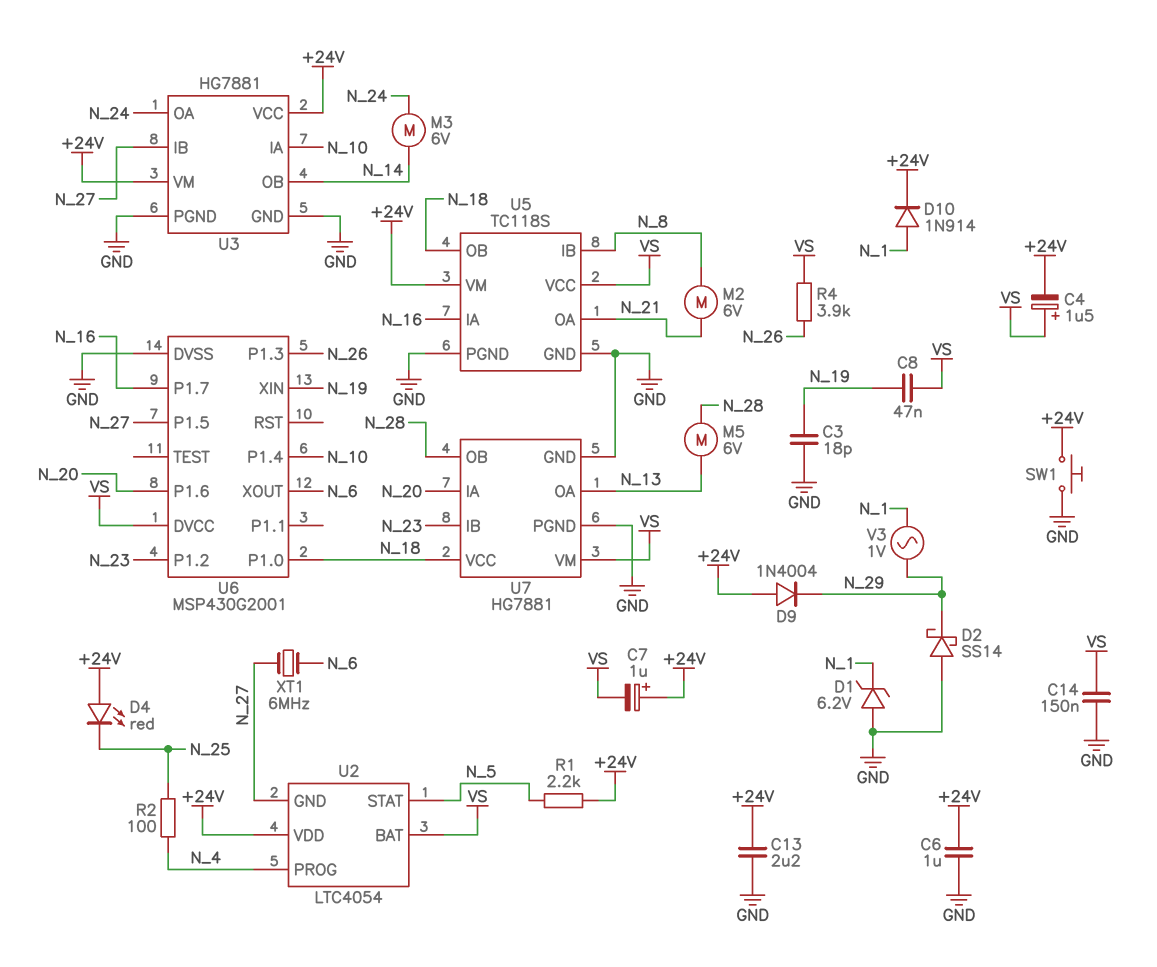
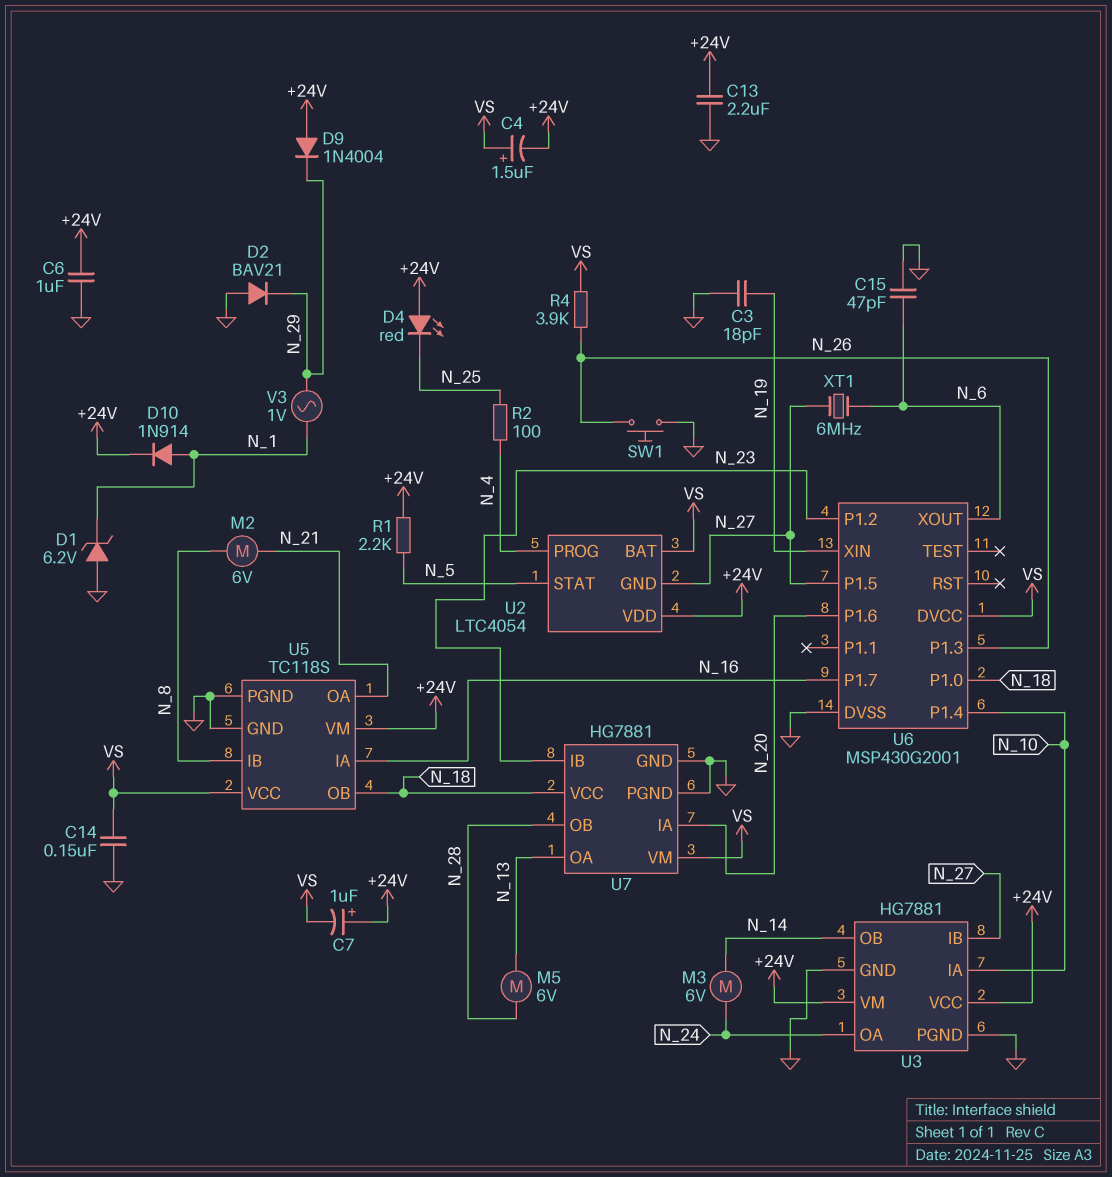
C8: 47nF (N_19, VS) -> none
C15: none -> 47pF (GND, N_6)
D2: schottky SS14 (A GND, K N_29) -> diode BAV21 (A GND, K N_29)
SW1: button (+24V, GND) -> button (GND, N_26)

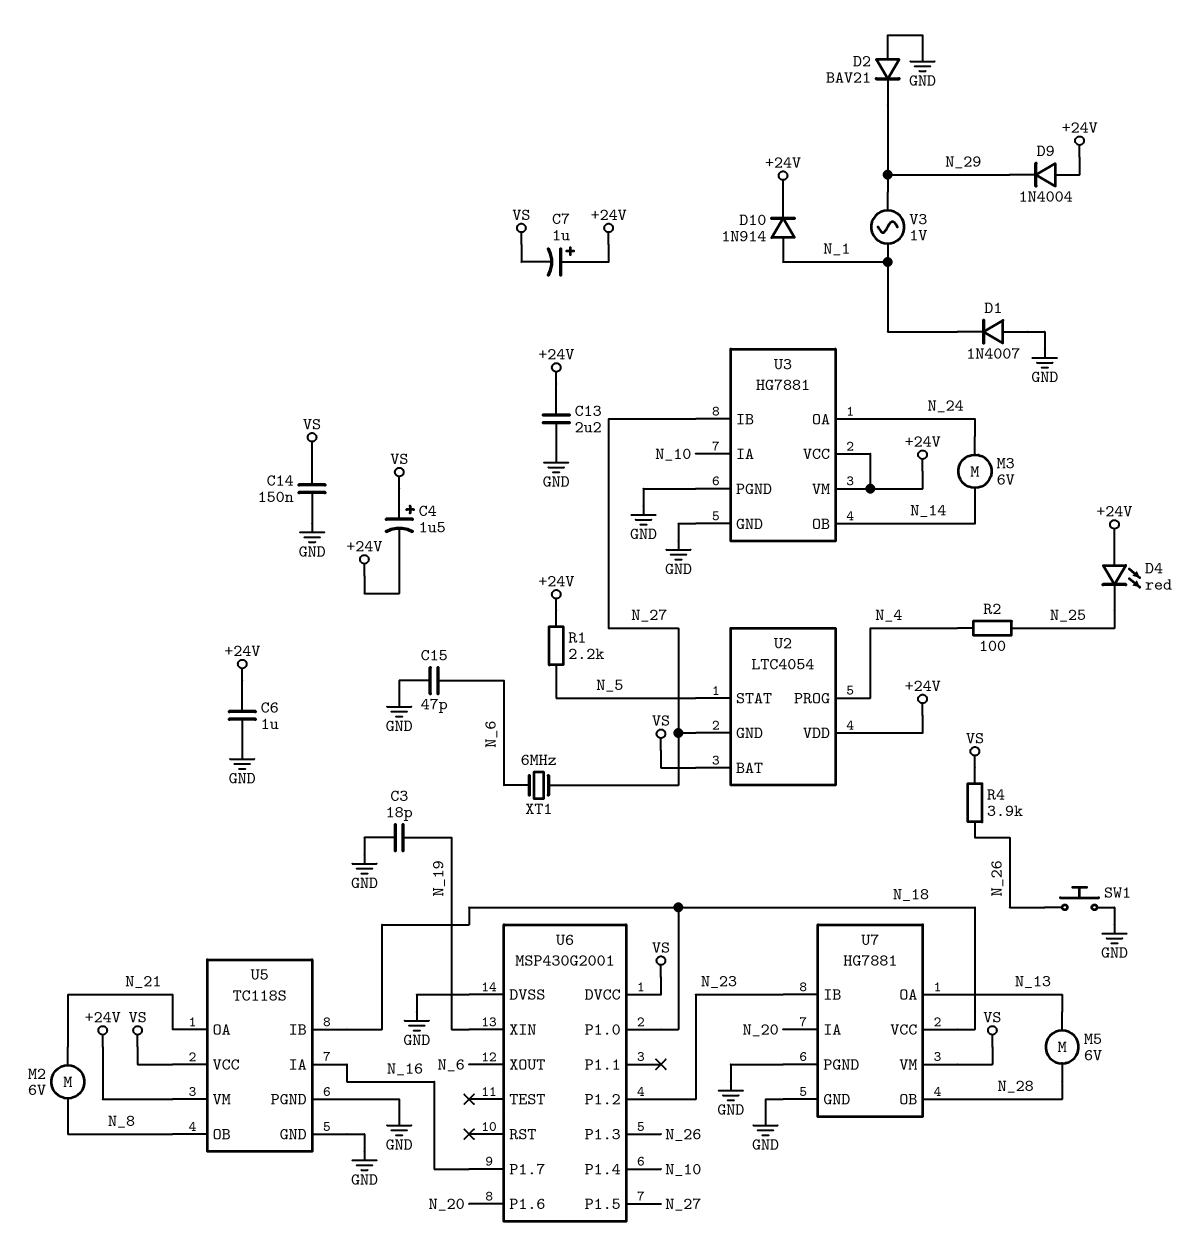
D1: zener 6.2V (A GND, K N_1) -> diode 1N4007 (A GND, K N_1)
U5 pin IB: N_8 -> N_18
U5 pin OB: N_18 -> N_8

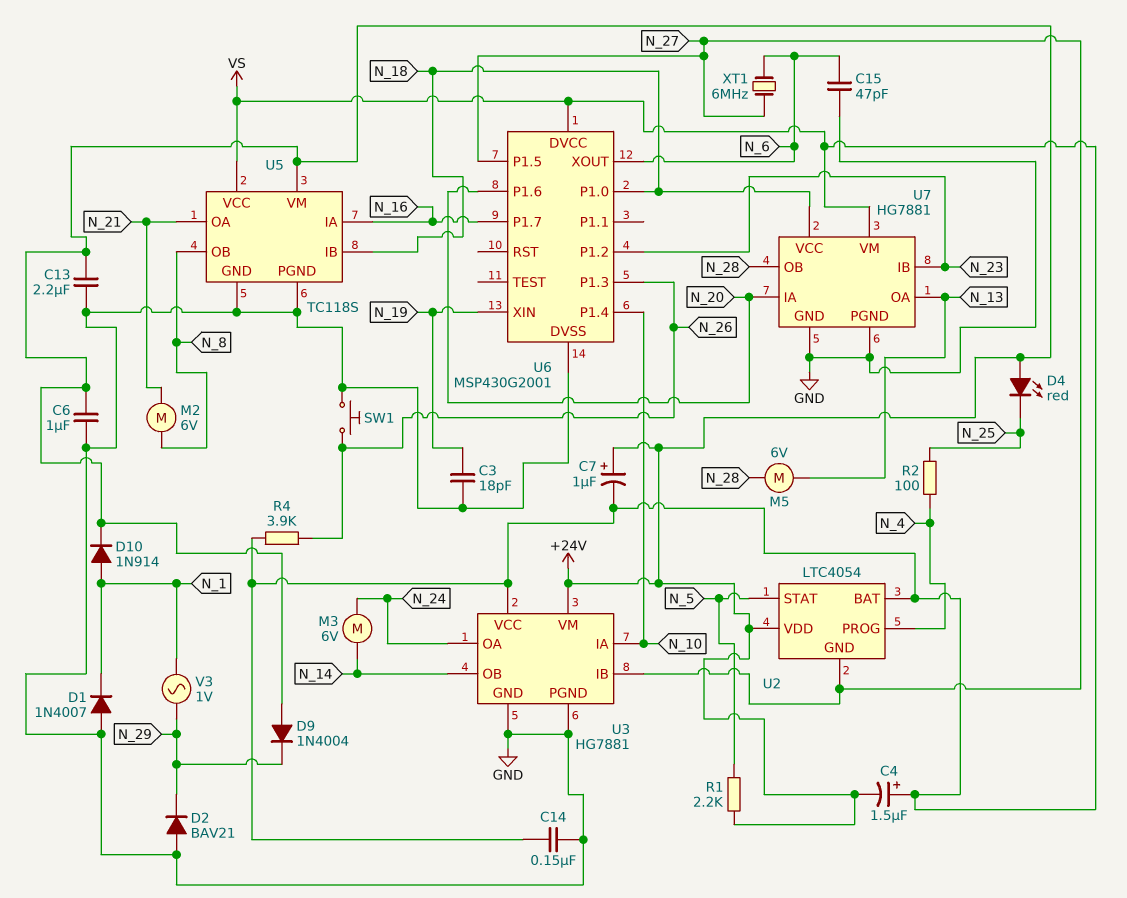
U3 pin VCC: +24V -> VS

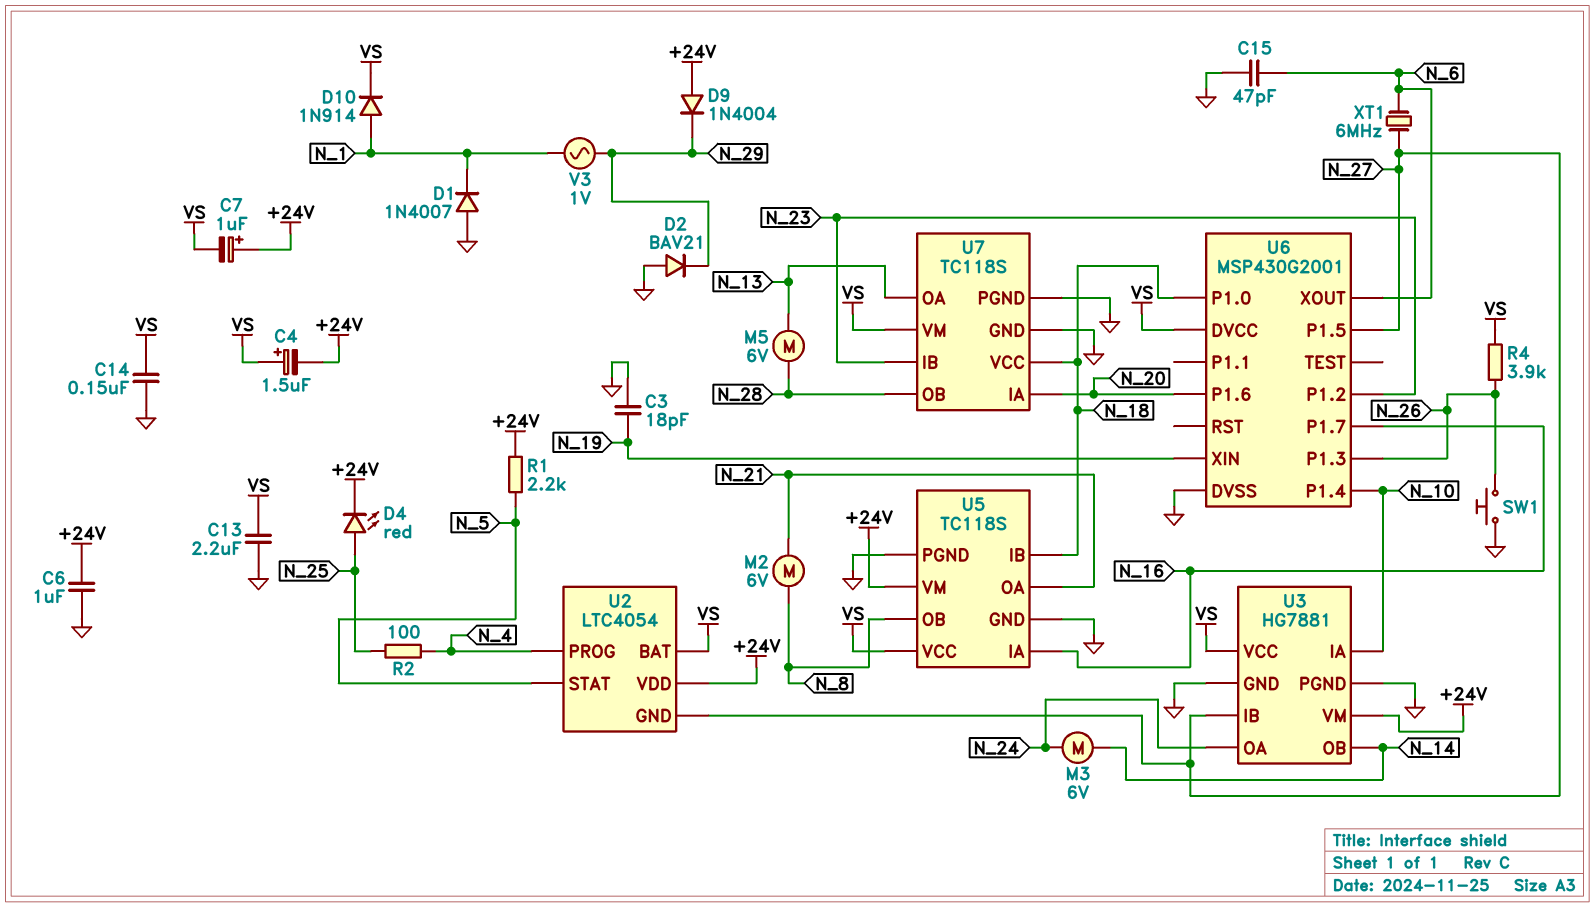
C13: 2.2uF (+24V, GND) -> 2.2uF (GND, VS)
D4: LED red (A +24V, K N_25) -> LED red (A N_25, K +24V)
D10: diode 1N914 (A N_1, K +24V) -> diode 1N914 (A N_1, K VS)
U7: HG7881 -> TC118S

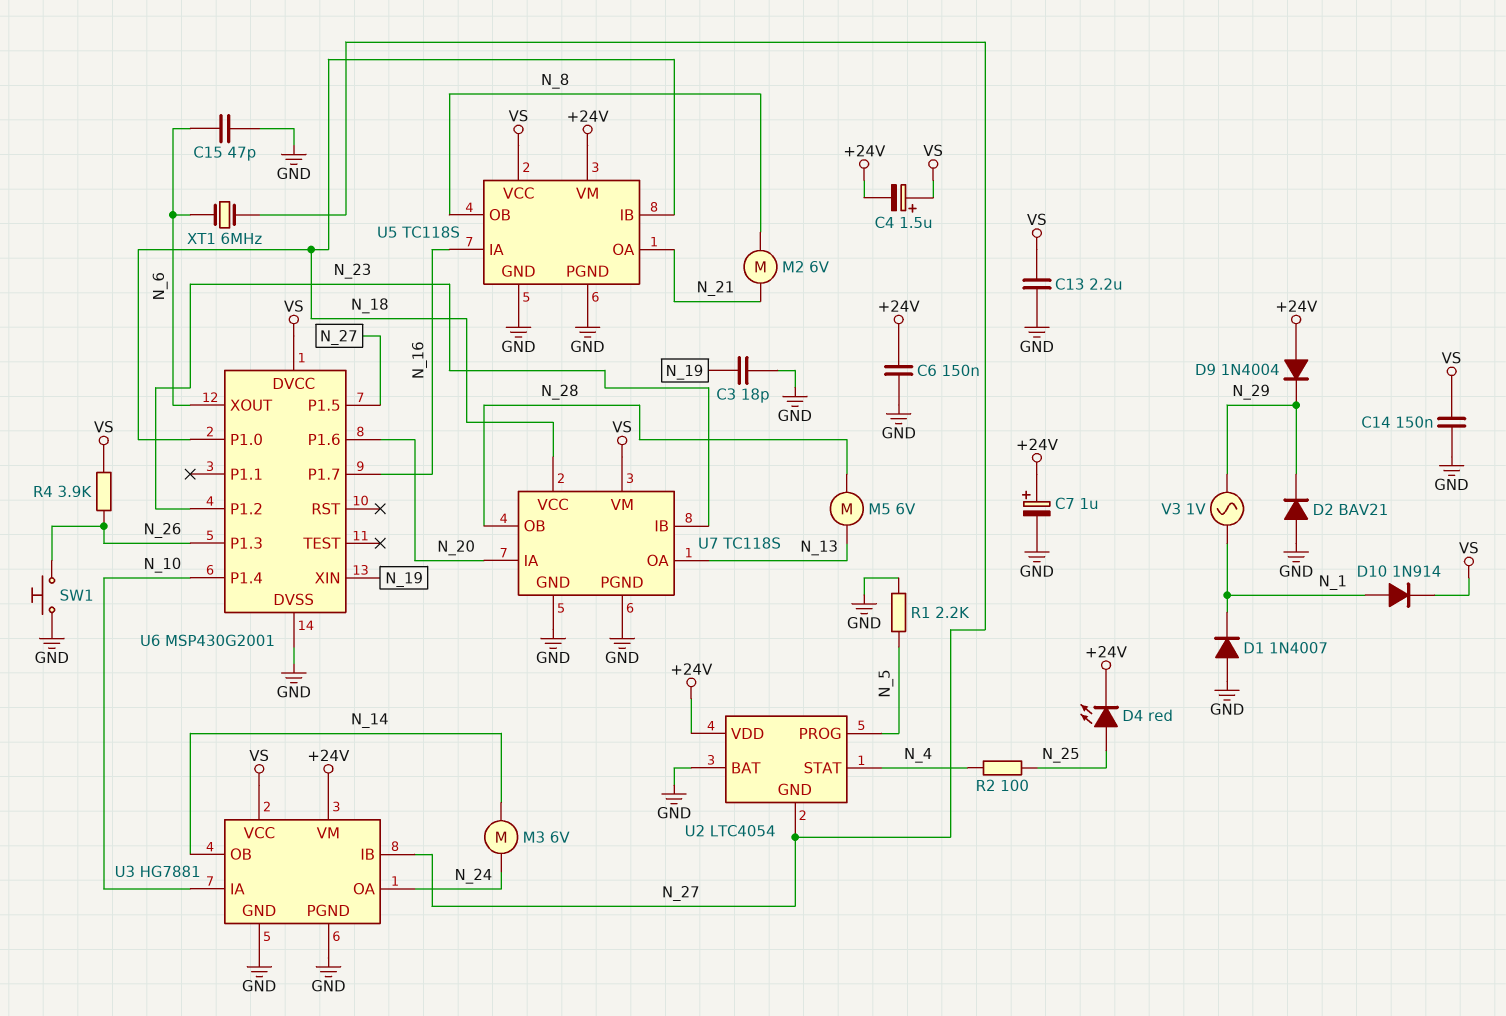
C6: 1uF (+24V, GND) -> 150nF (+24V, GND)
C7: 1uF (plus +24V, minus VS) -> 1uF (plus +24V, minus GND)
R1: 2.2k (+24V, N_5) -> 2.2k (GND, N_5)
U2 pin BAT: VS -> GND
U2 pin PROG: N_4 -> N_5
U2 pin STAT: N_5 -> N_4

